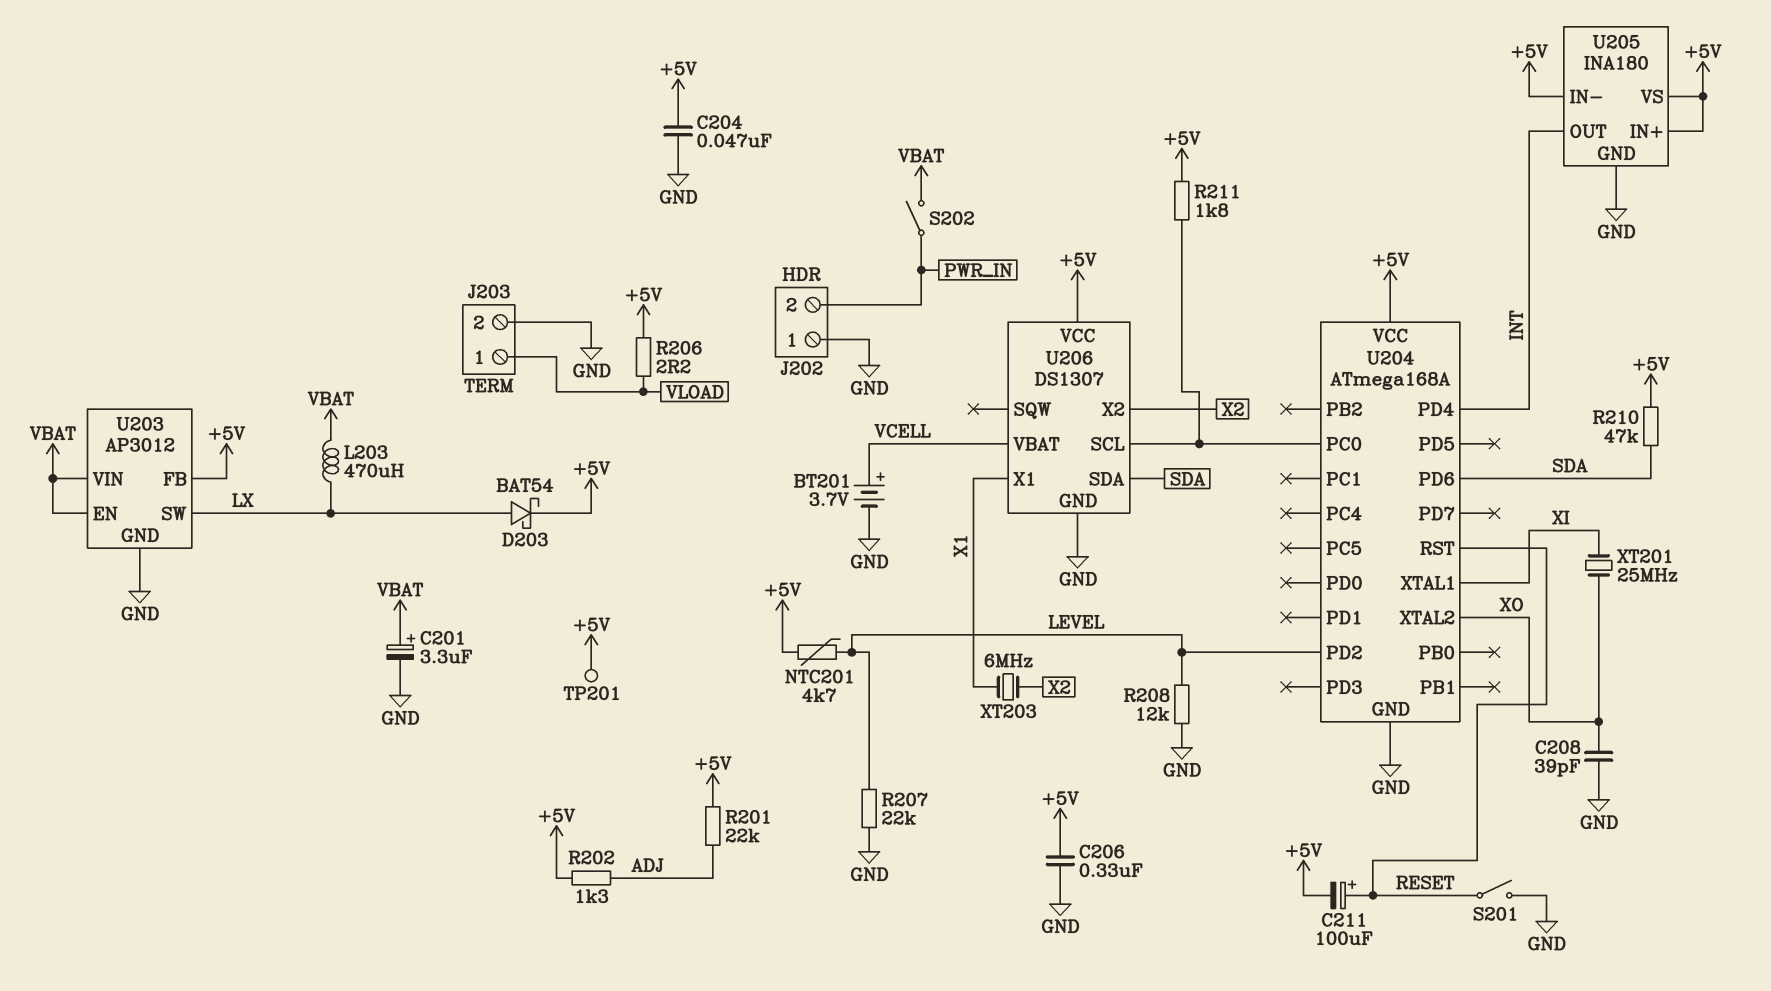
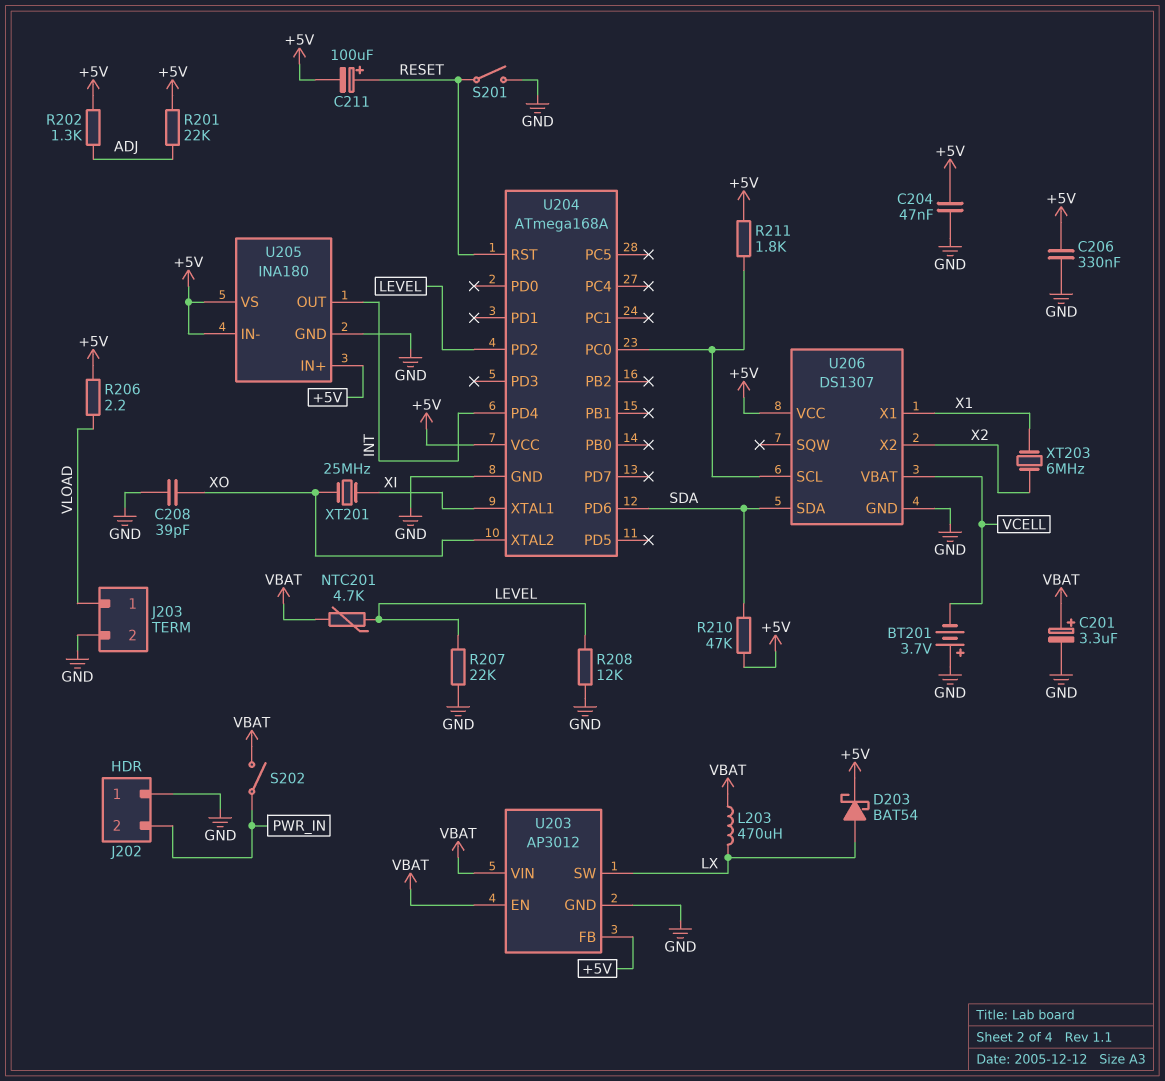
BT201: 3.7V (plus VCELL, minus GND) -> 3.7V (plus GND, minus VCELL)
NTC201: 4.7k (+5V, LEVEL) -> 4.7k (LEVEL, VBAT)
TP201: test point (+5V) -> none

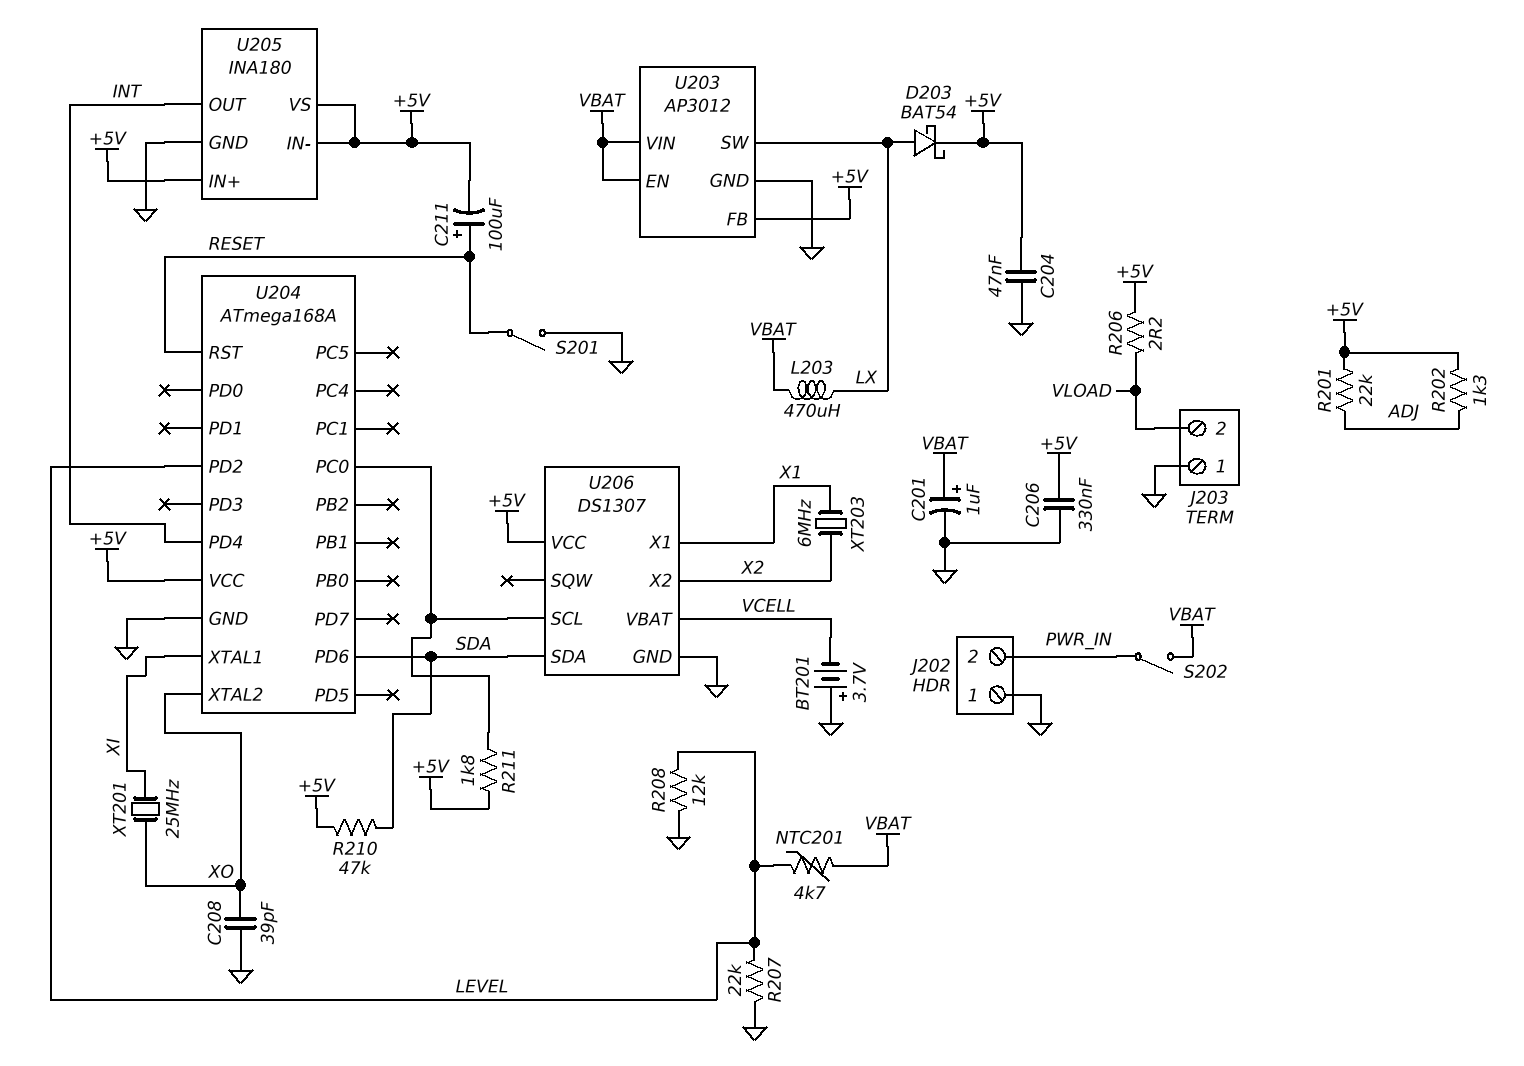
C201: 3.3uF (plus VBAT, minus GND) -> 1uF (plus VBAT, minus GND)
J203 pin 1: VLOAD -> GND
J203 pin 2: GND -> VLOAD

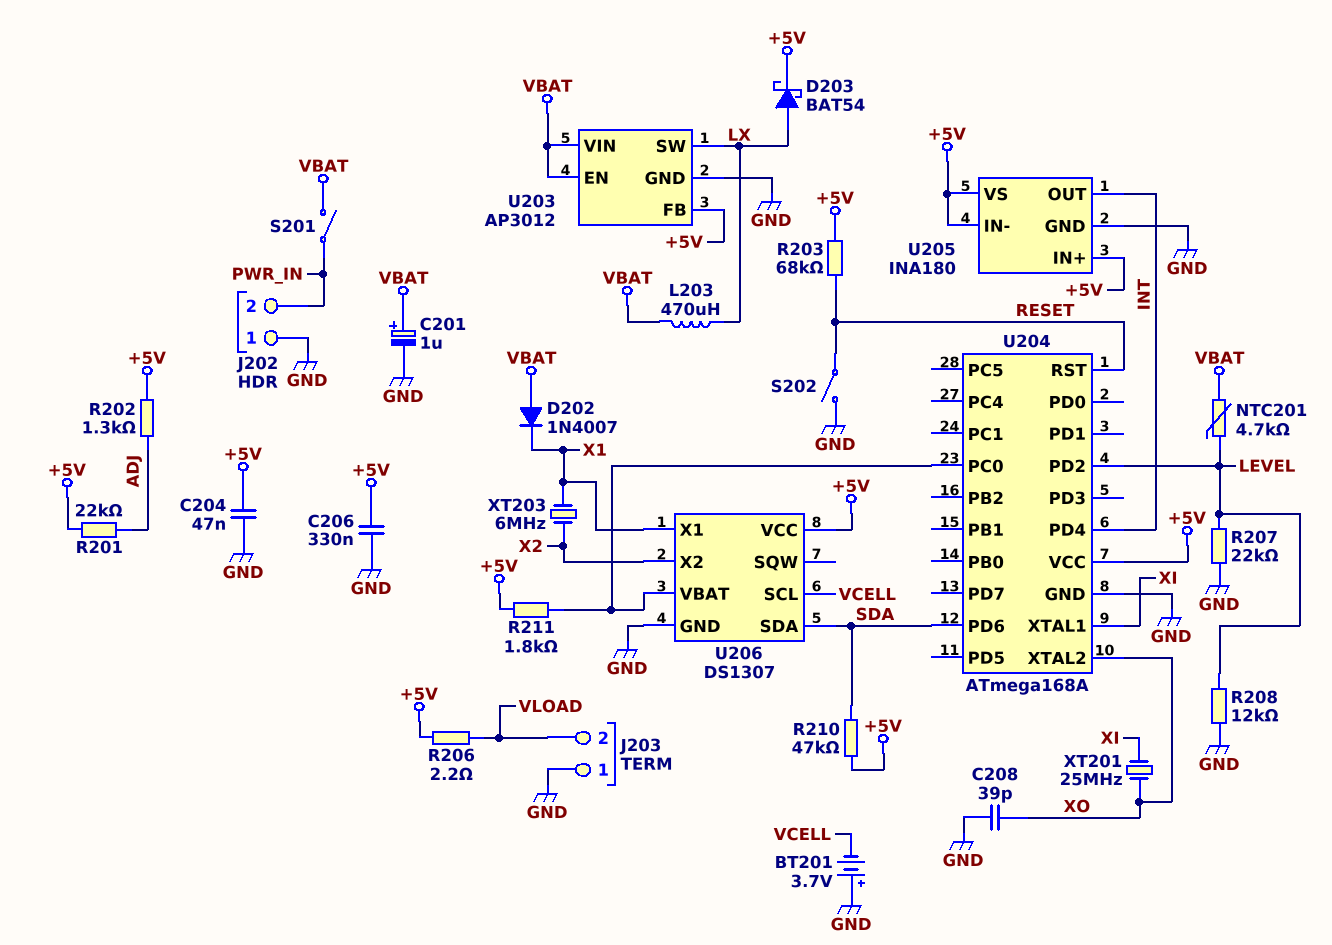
C211: 100uF (plus RESET, minus +5V) -> none
D202: none -> diode 1N4007 (A VBAT, K X1)
R203: none -> 68k (+5V, RESET)
S201: switch (GND, RESET) -> switch (PWR_IN, VBAT)
S202: switch (PWR_IN, VBAT) -> switch (GND, RESET)
U206 pin SCL: U204/PC0 -> VCELL
U206 pin VBAT: VCELL -> U204/PC0

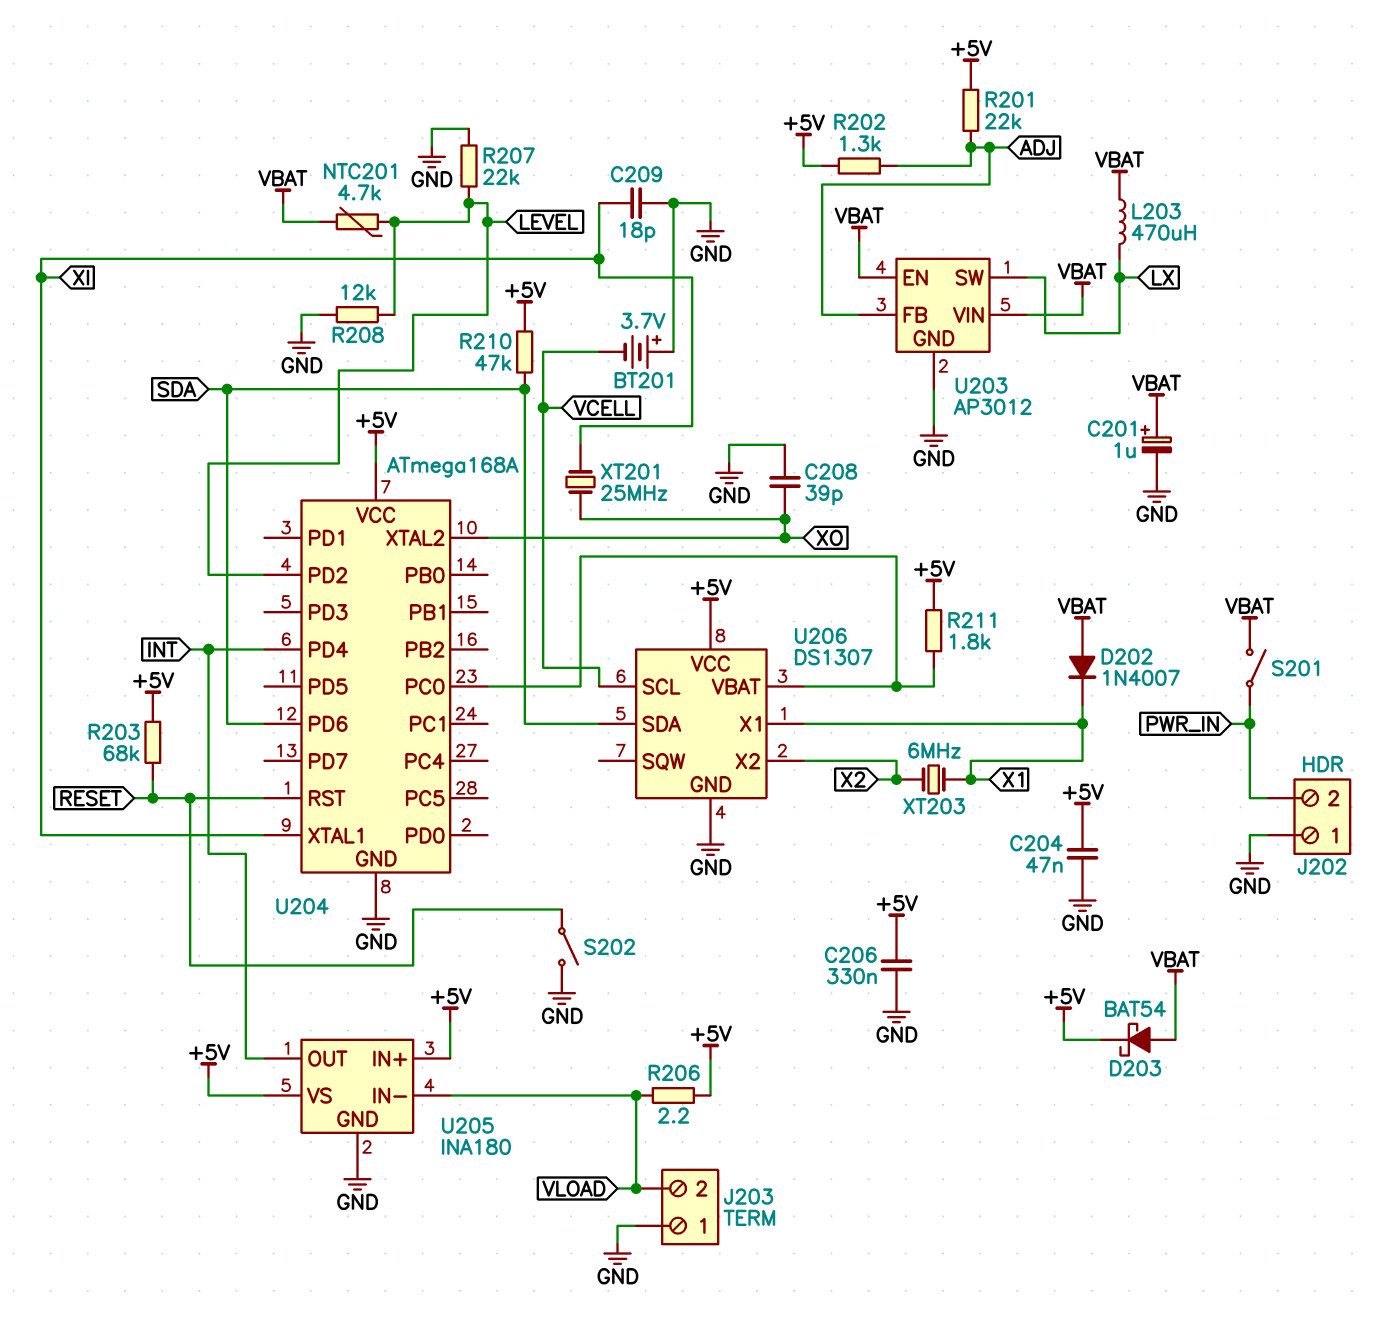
C209: none -> 18pF (GND, XI)
D203: schottky BAT54 (A LX, K +5V) -> schottky BAT54 (A VBAT, K +5V)
U203 pin FB: +5V -> ADJ
U205 pin IN-: +5V -> VLOAD

